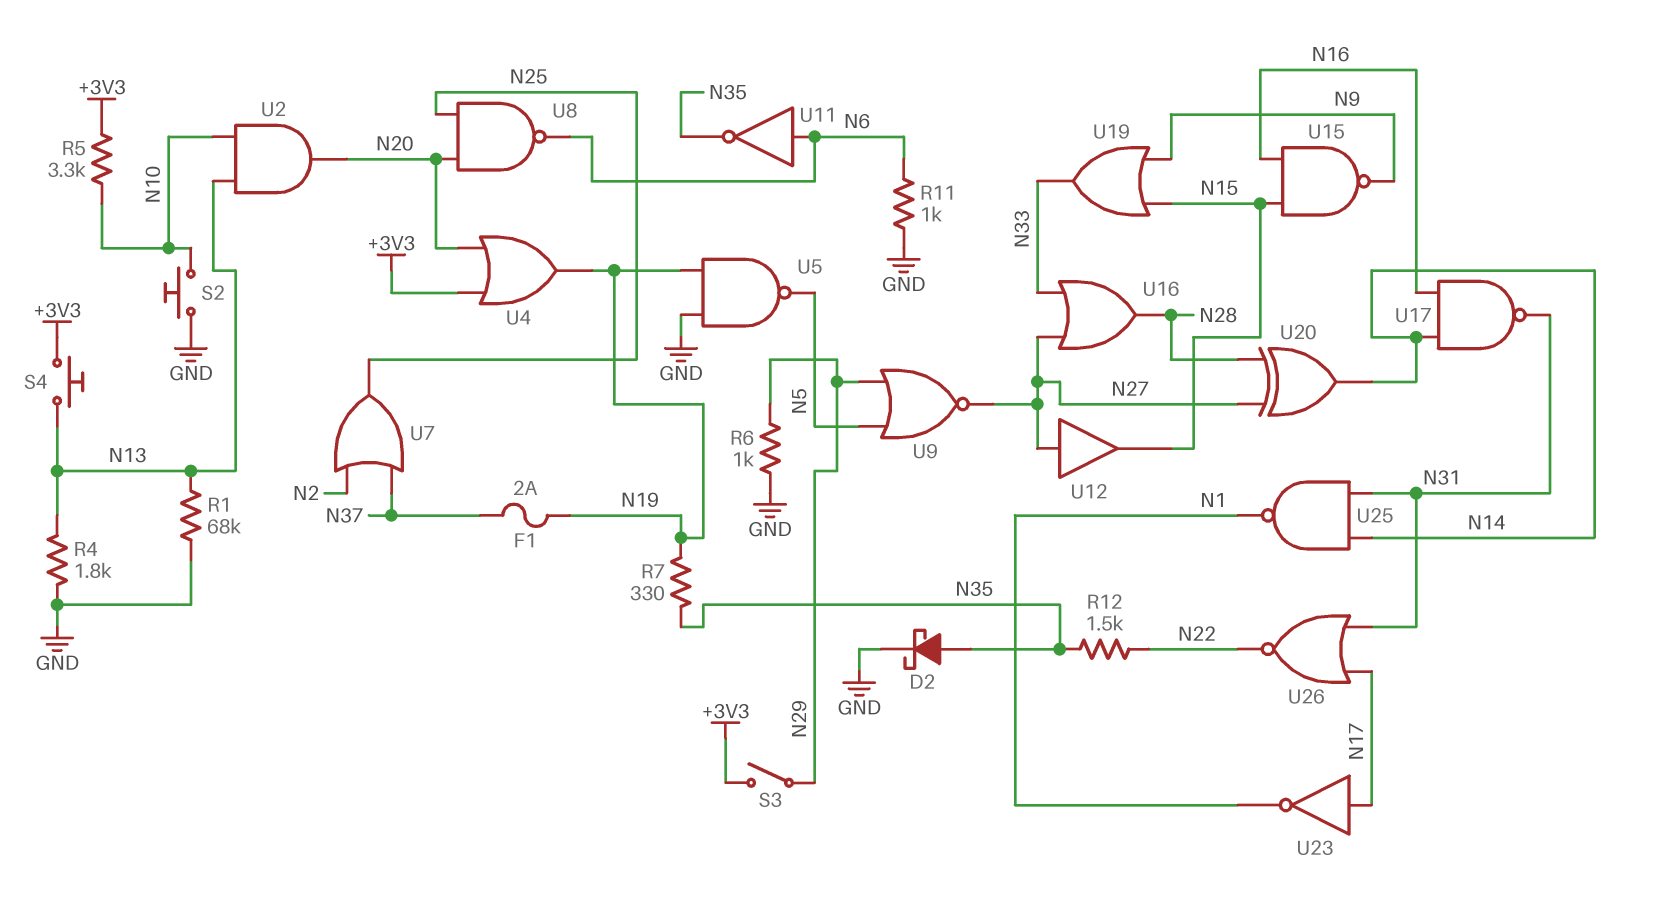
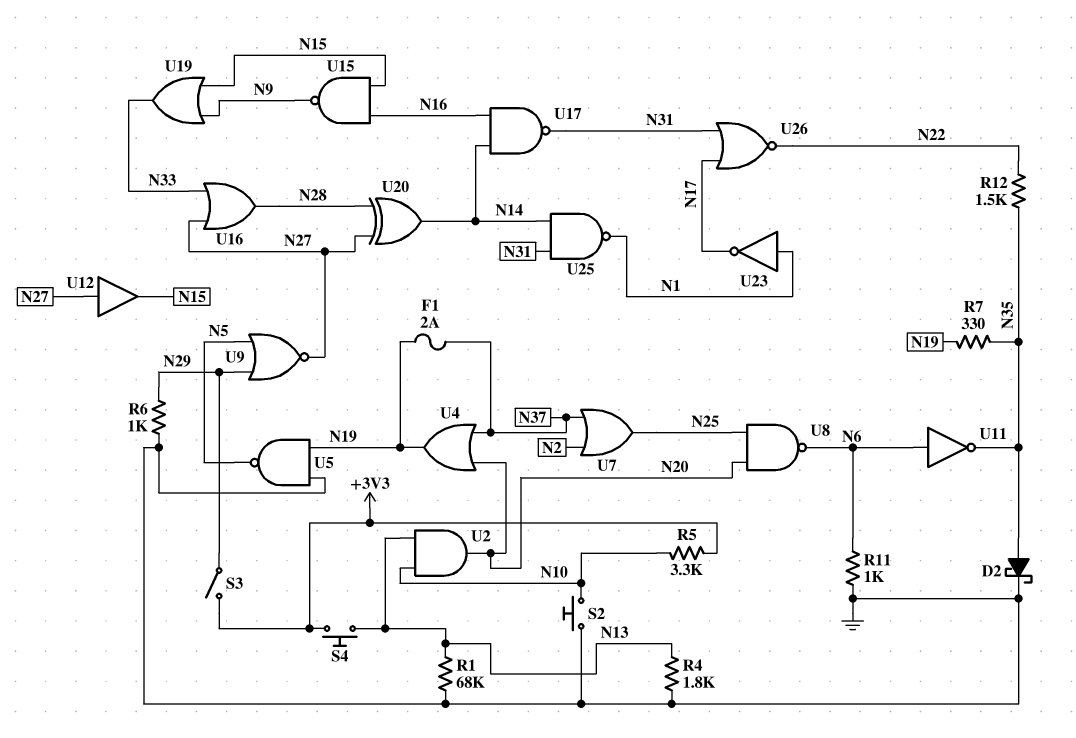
U4: OR (in +3V3, in N20, out N19) -> OR (in N20, in N37, out N19)
U23: NOT (in N17, out N1) -> NOT (in N1, out N17)

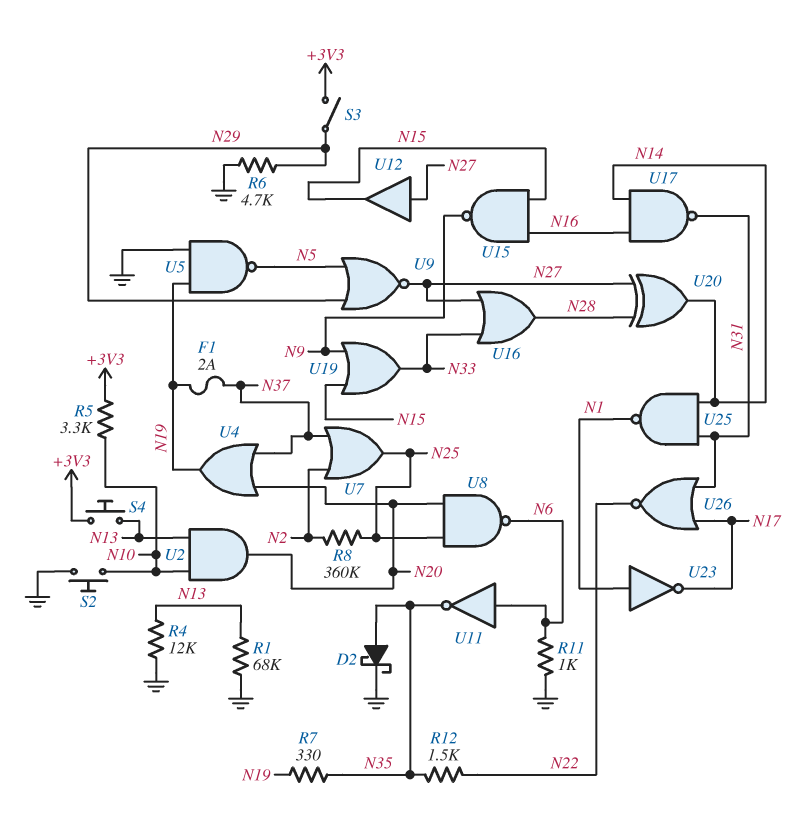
R4: 1.8k (GND, N13) -> 12k (GND, N13)
R6: 1k (GND, N29) -> 4.7k (GND, N29)
R8: none -> 360k (N2, N25)

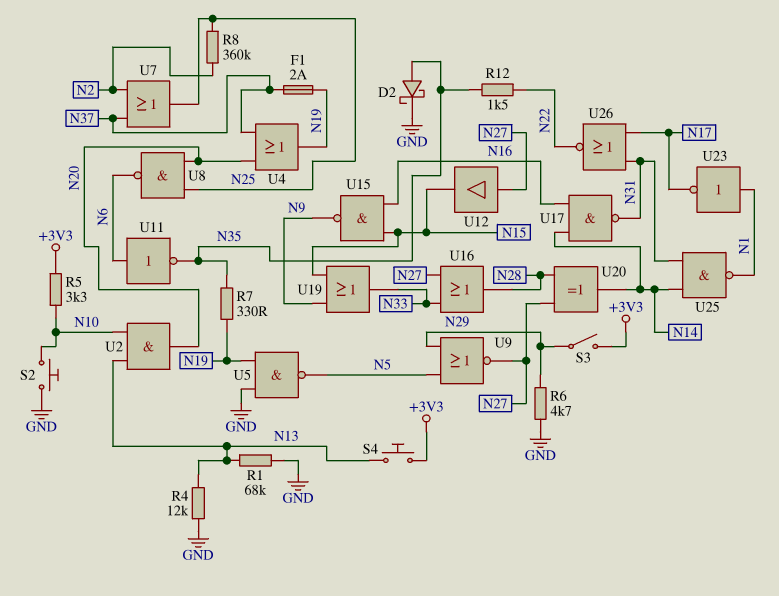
R11: 1k (GND, N6) -> none

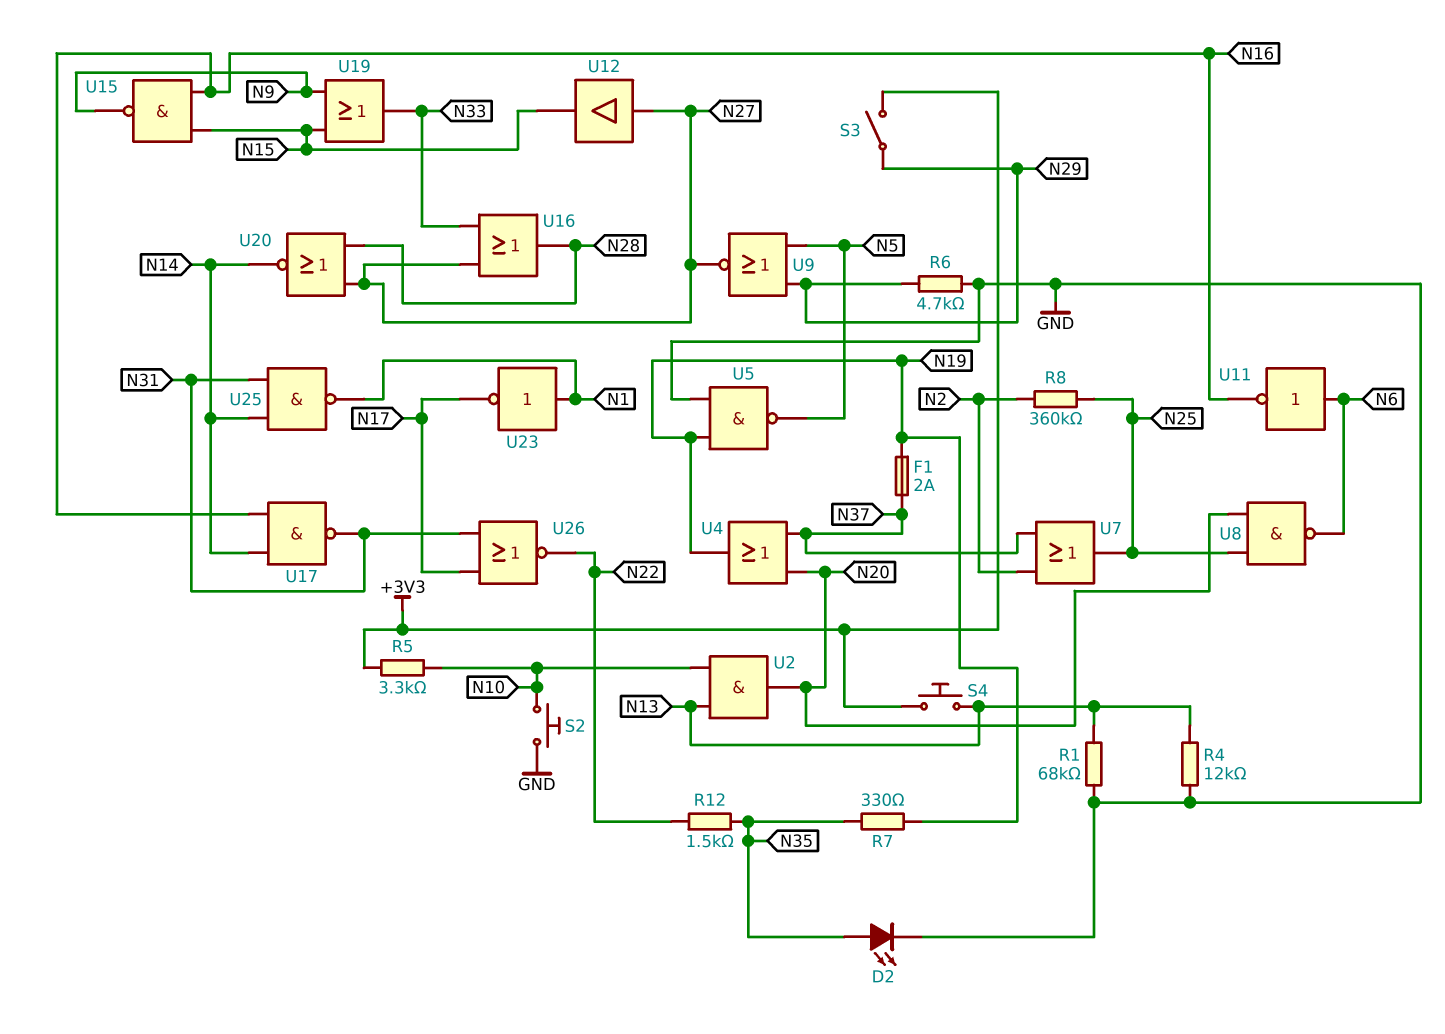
D2: schottky (A N35, K GND) -> LED (A N35, K GND)
U11: NOT (in N6, out N35) -> NOT (in N6, out N16)
U20: XOR (in N27, in N28, out N14) -> NOR (in N27, in N28, out N14)

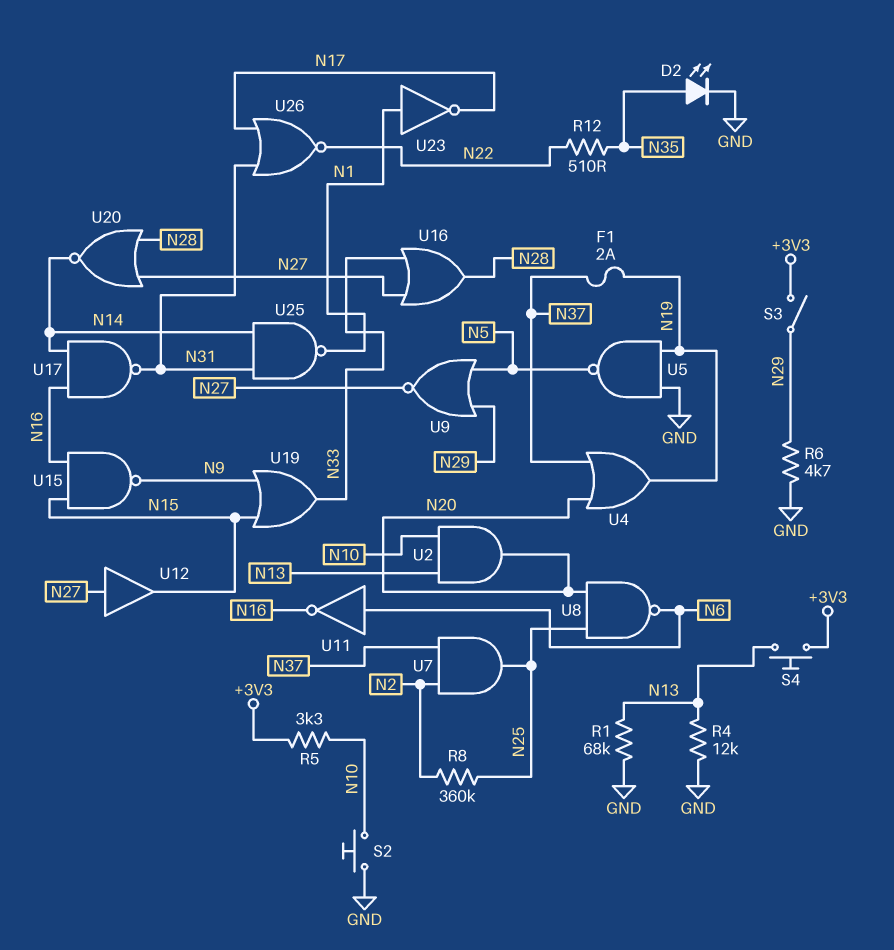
R7: 330 (N19, N35) -> none
R12: 1.5k (N22, N35) -> 510 (N22, N35)
U7: OR (in N2, in N37, out N25) -> AND (in N2, in N37, out N25)

